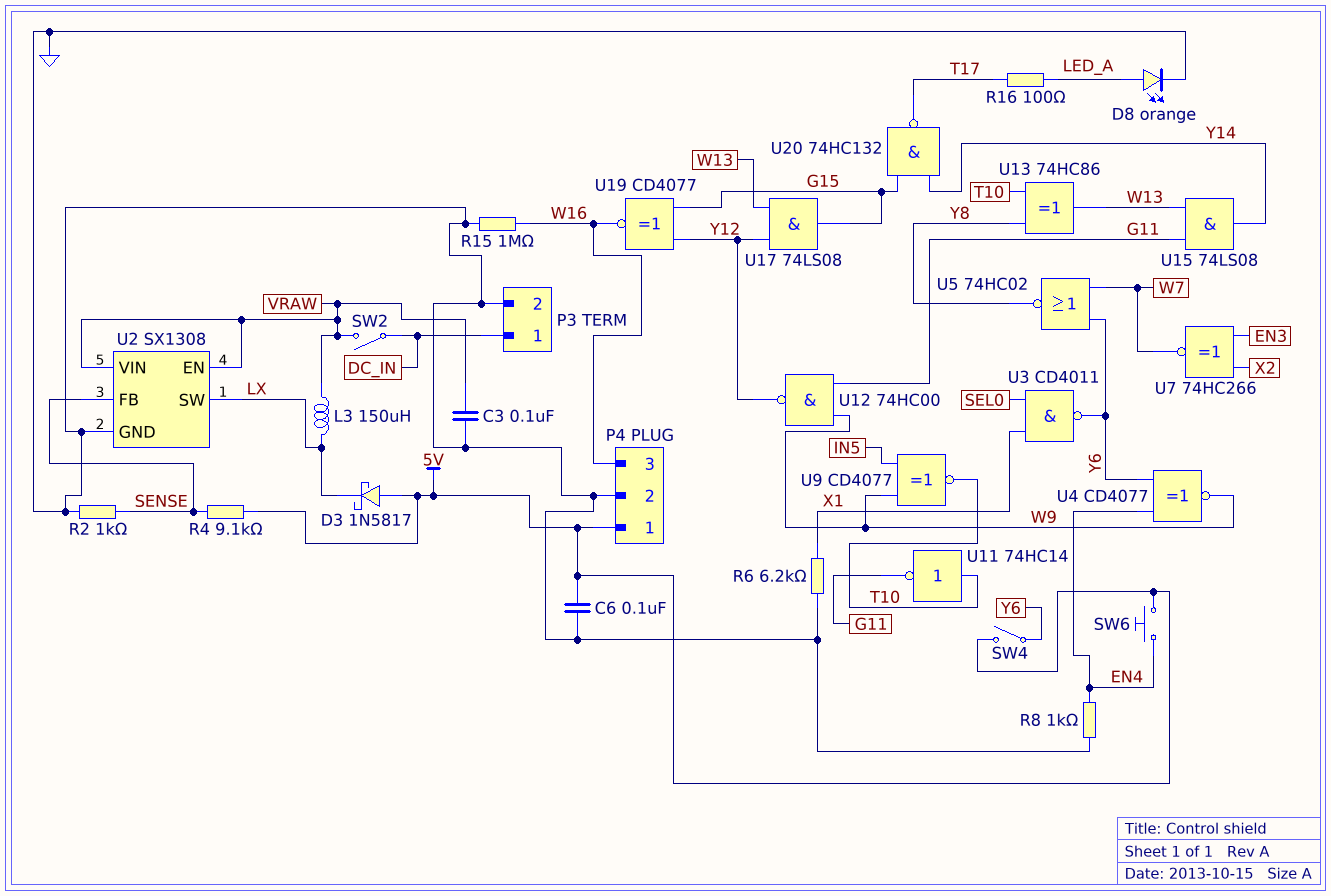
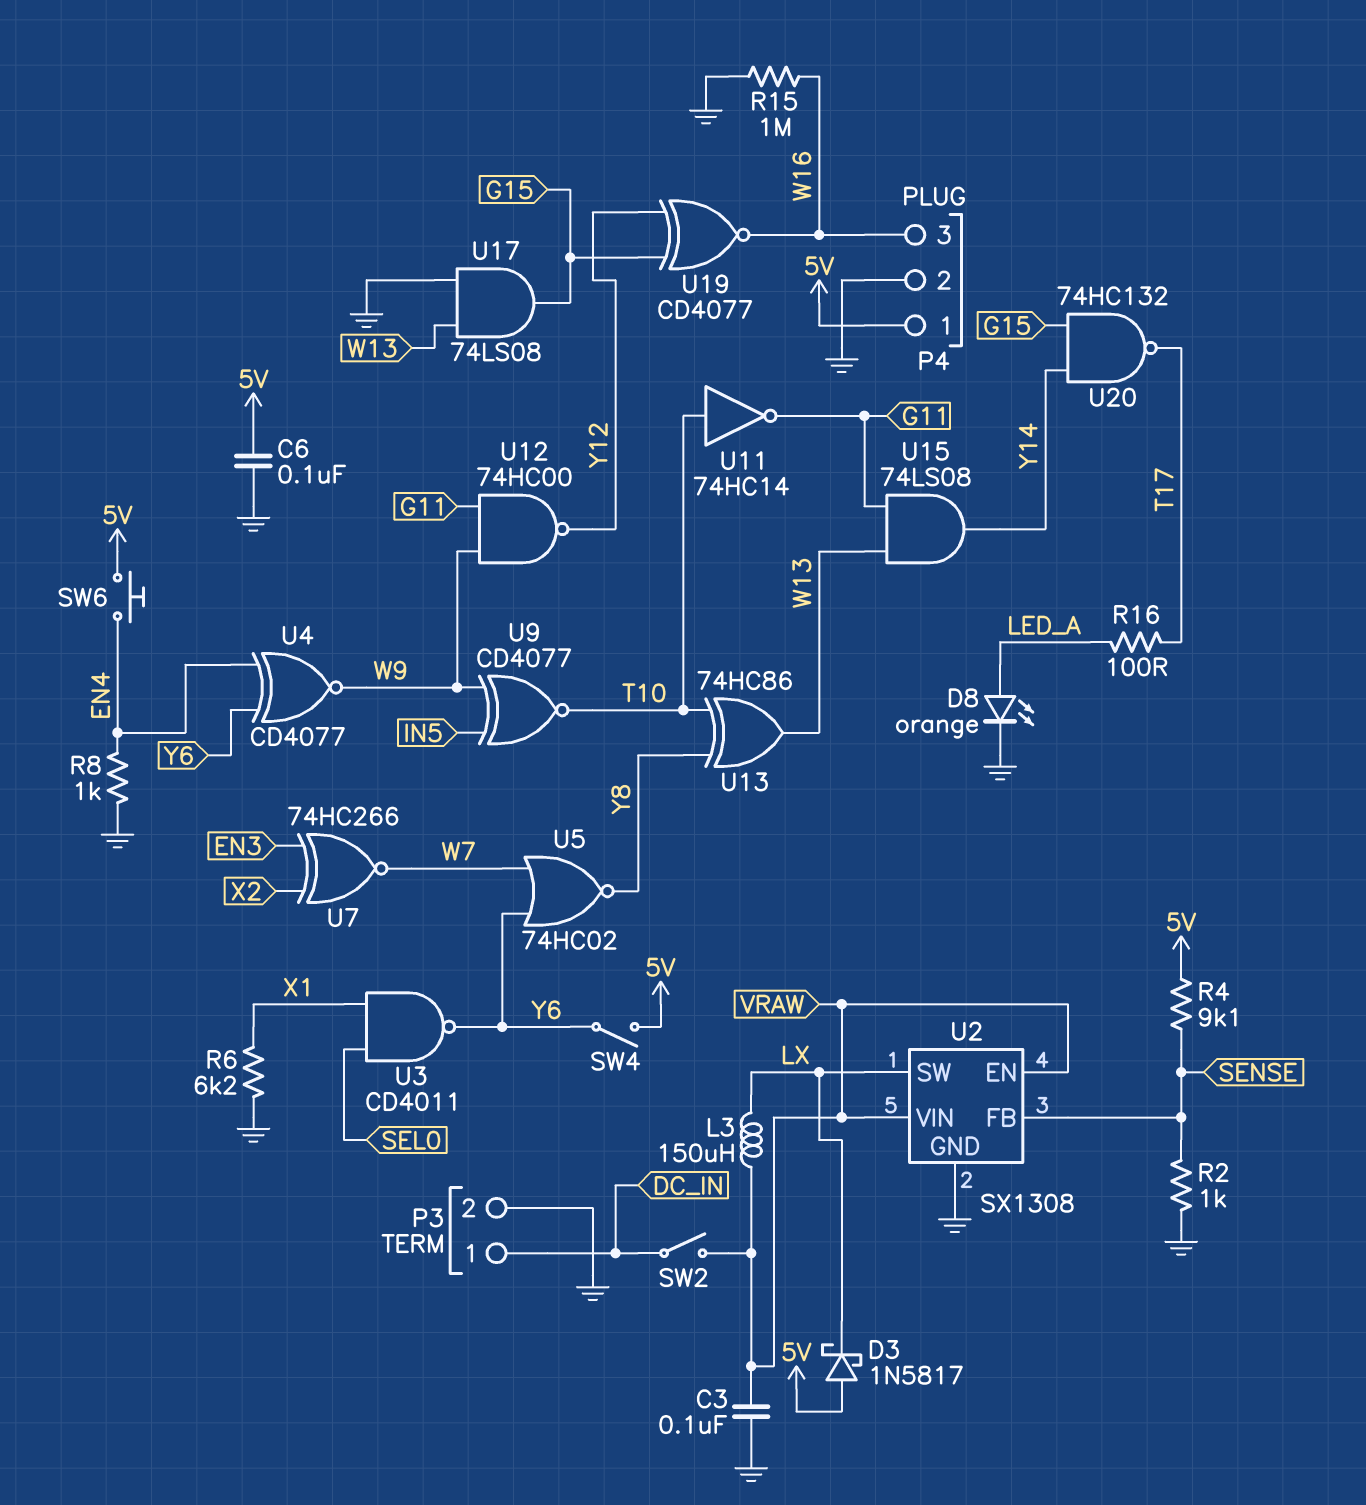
U17: AND 74LS08 (in W13, in Y12, out G15) -> AND 74LS08 (in GND, in W13, out G15)

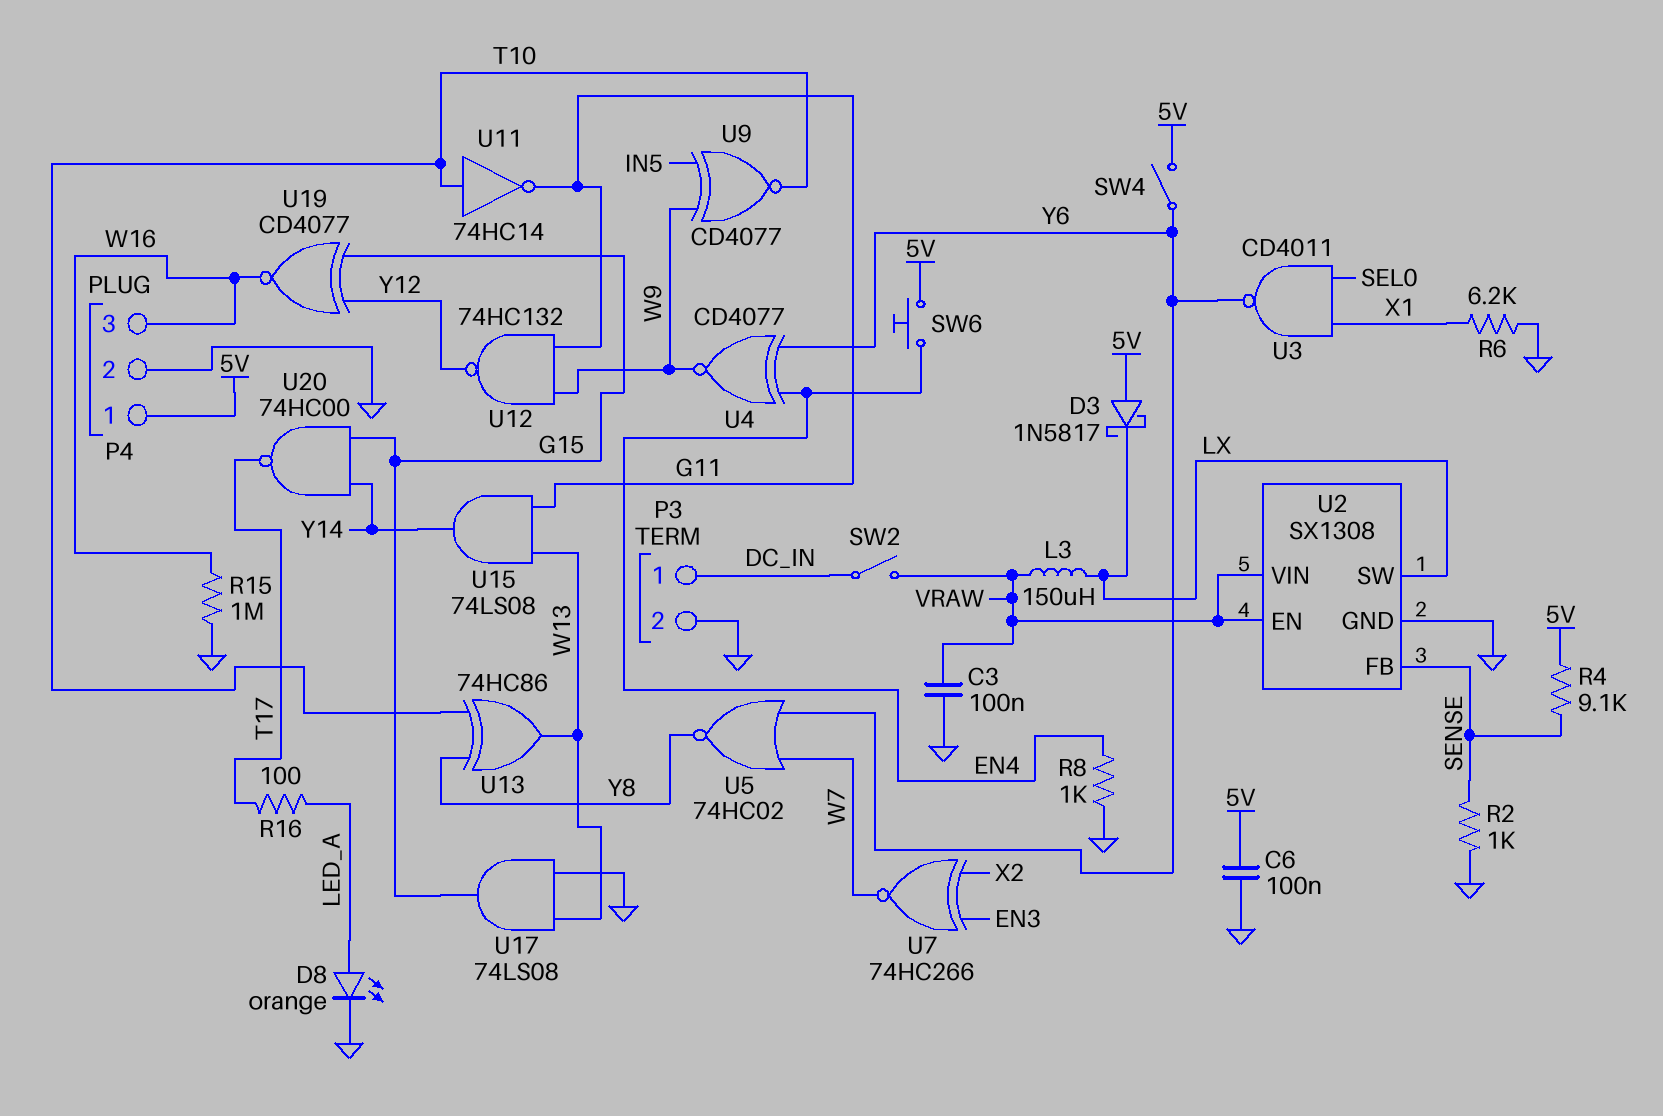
U12: NAND 74HC00 (in G11, in W9, out Y12) -> NAND 74HC132 (in G11, in W9, out Y12)
U20: NAND 74HC132 (in G15, in Y14, out T17) -> NAND 74HC00 (in G15, in Y14, out T17)

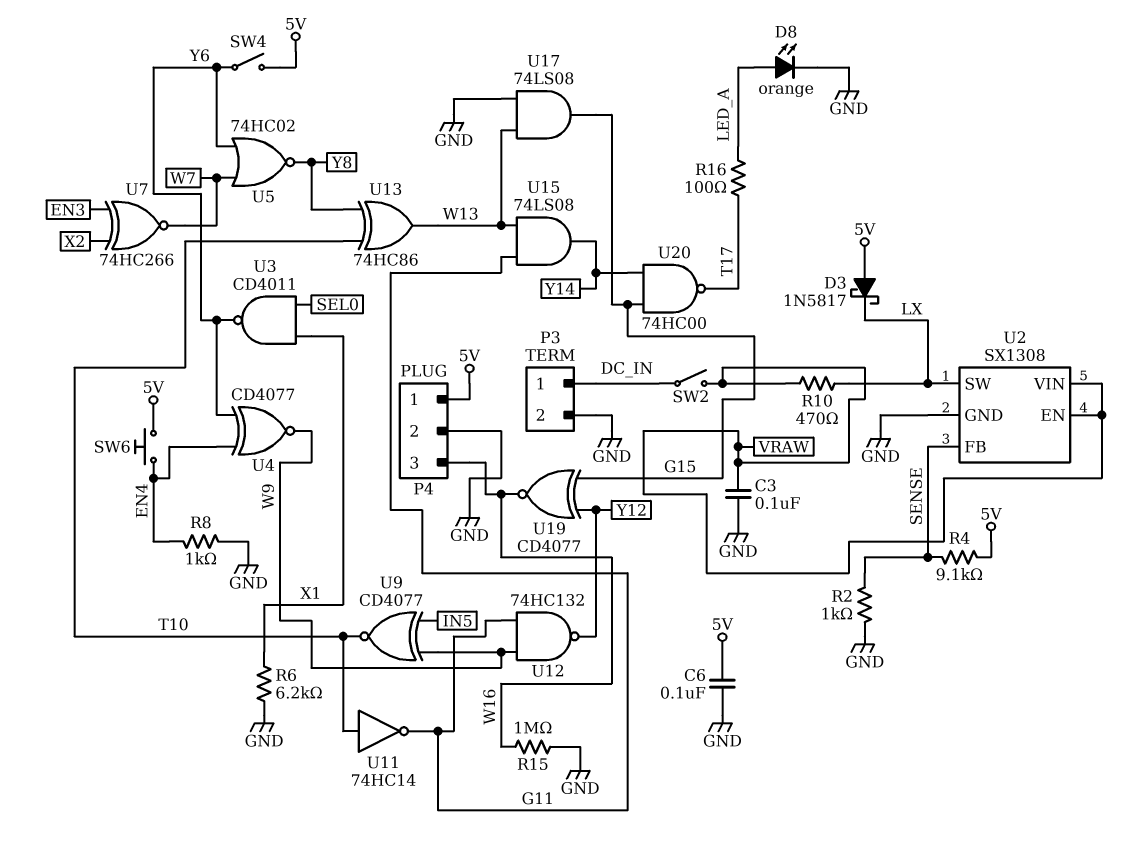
L3: 150uH (LX, VRAW) -> none
R10: none -> 470 (LX, VRAW)

